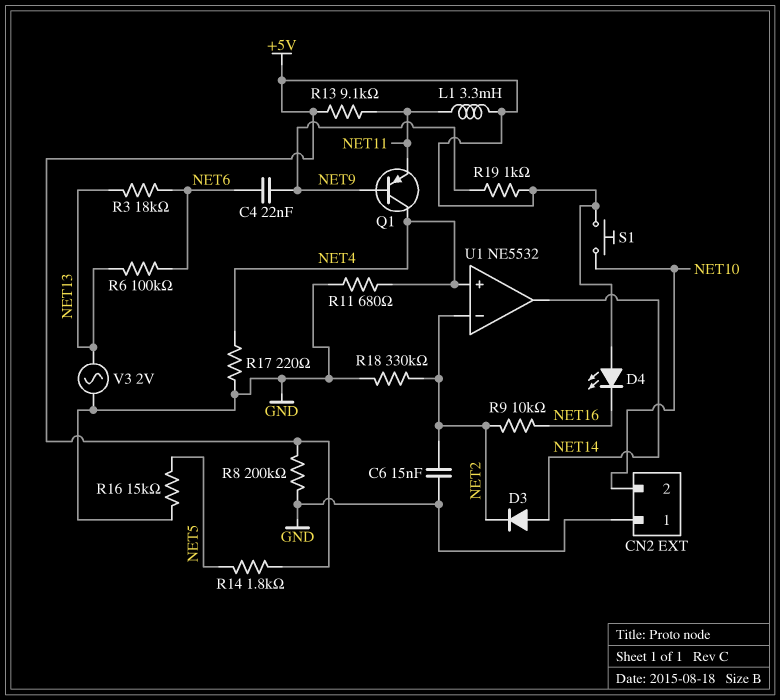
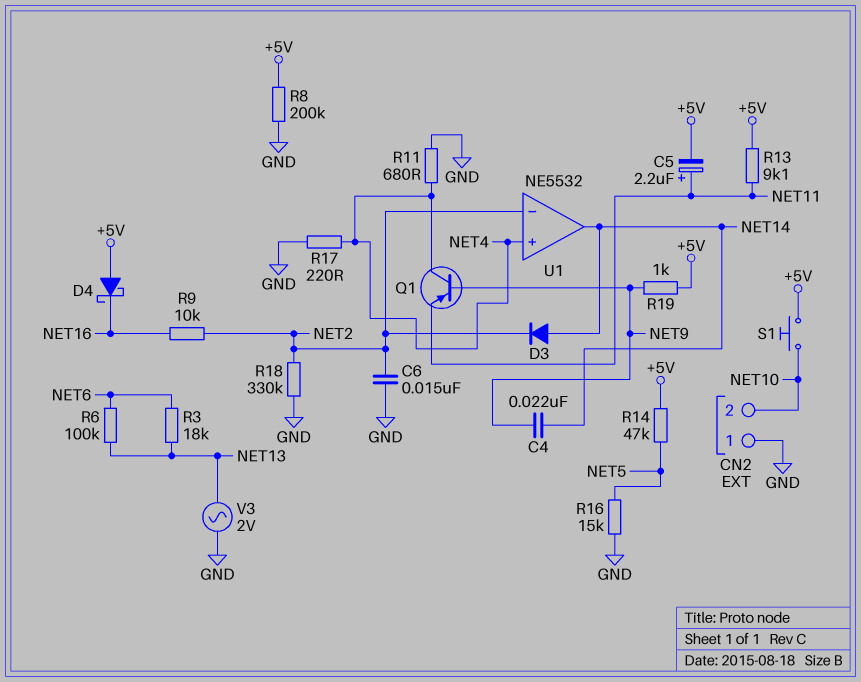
C4: 22nF (NET6, NET9) -> 22nF (NET9, NET14)
C5: none -> 2.2uF (plus NET11, minus +5V)
D4: LED (A +5V, K NET16) -> schottky (A +5V, K NET16)
L1: 3.3mH (+5V, NET11) -> none
R14: 1.8k (+5V, NET5) -> 47k (+5V, NET5)

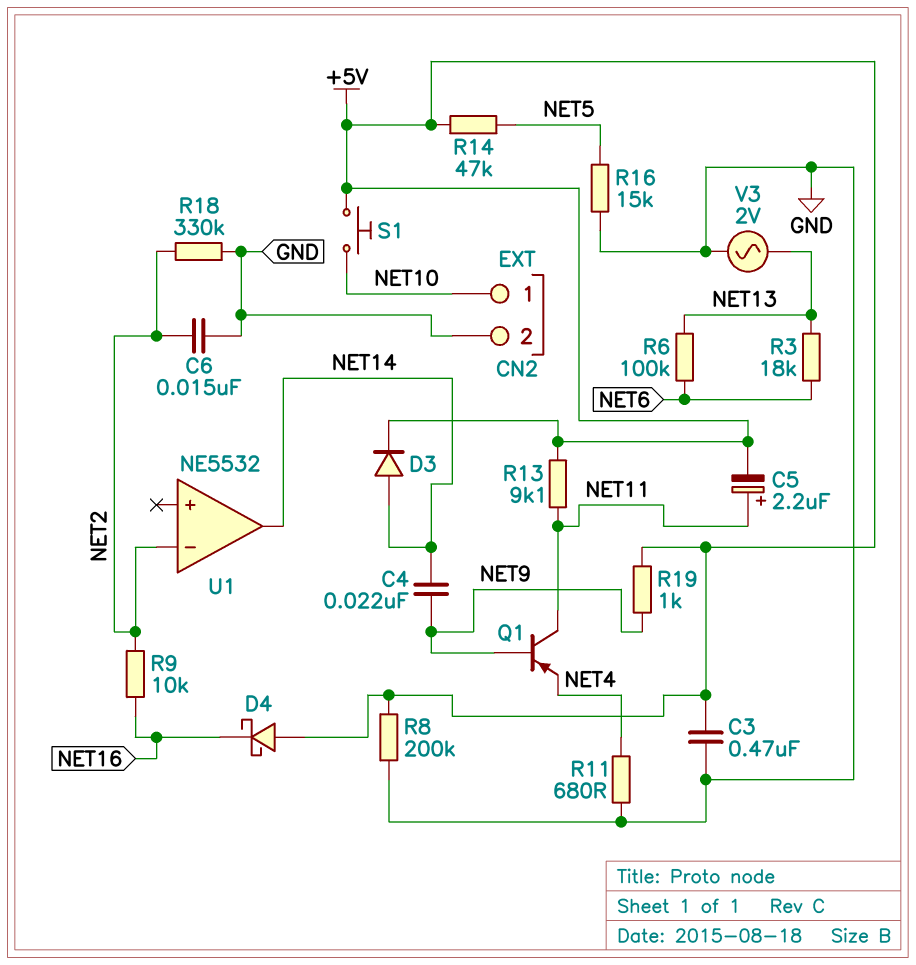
C3: none -> 470nF (+5V, GND)
CN2 pin 1: GND -> NET10
CN2 pin 2: NET10 -> GND
D3: diode (A NET14, K NET2) -> diode (A NET14, K +5V)
Q1: PNP (B NET9, C NET4, E NET11) -> PNP (B NET9, C NET11, E NET4)
R17: 220 (GND, NET4) -> none
U1 pin in+: NET4 -> none

